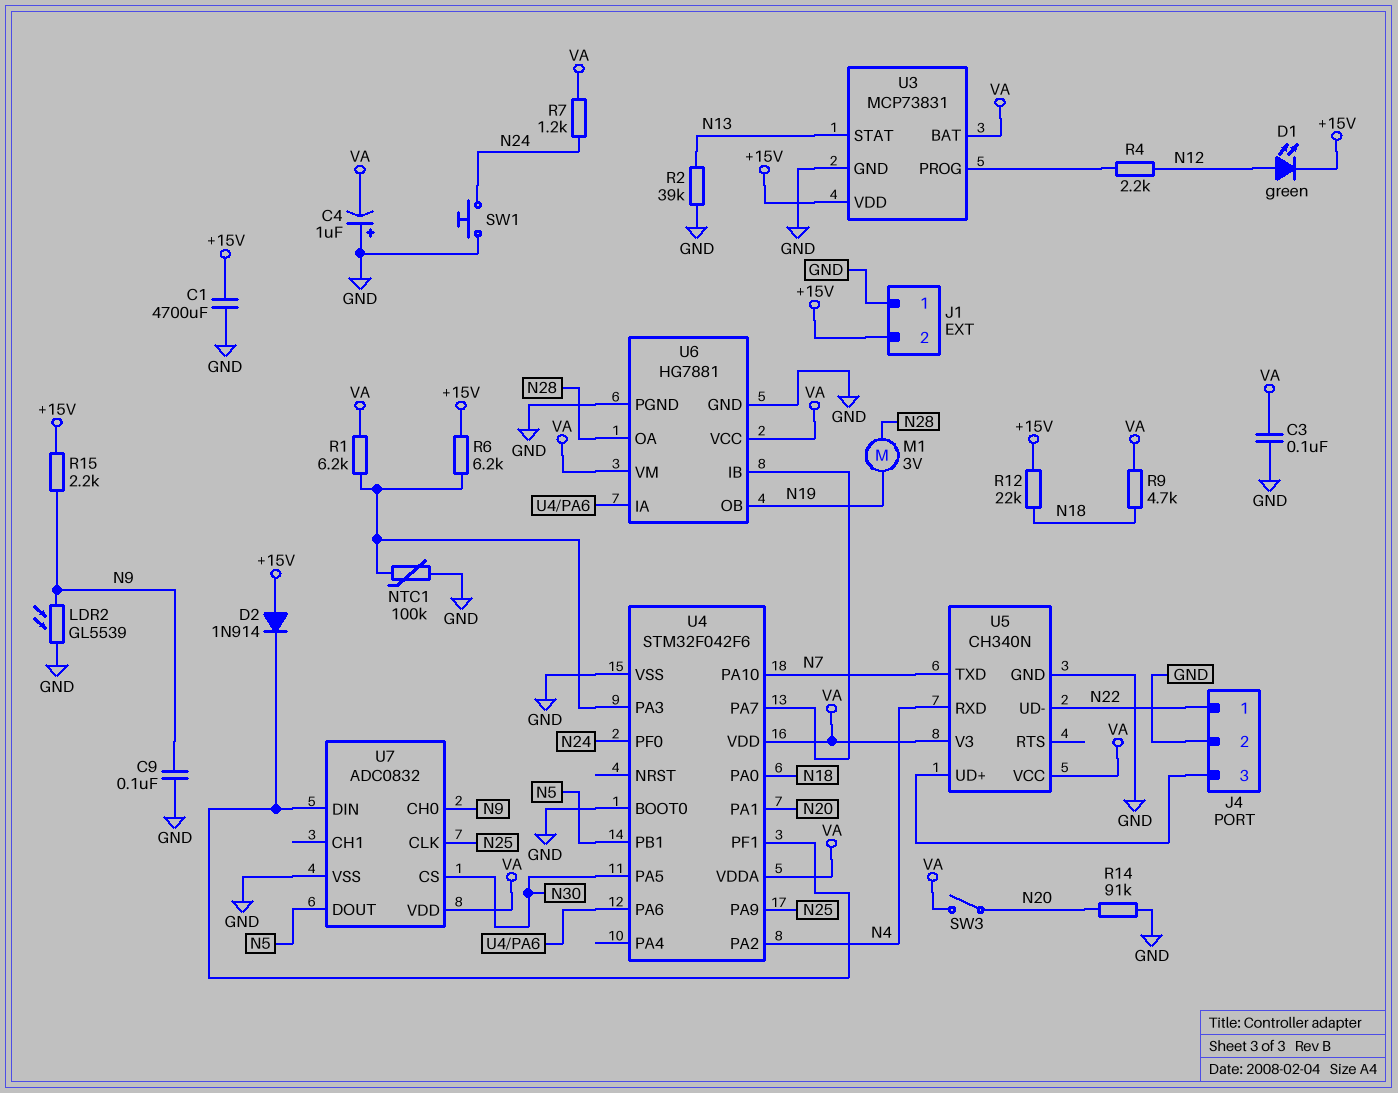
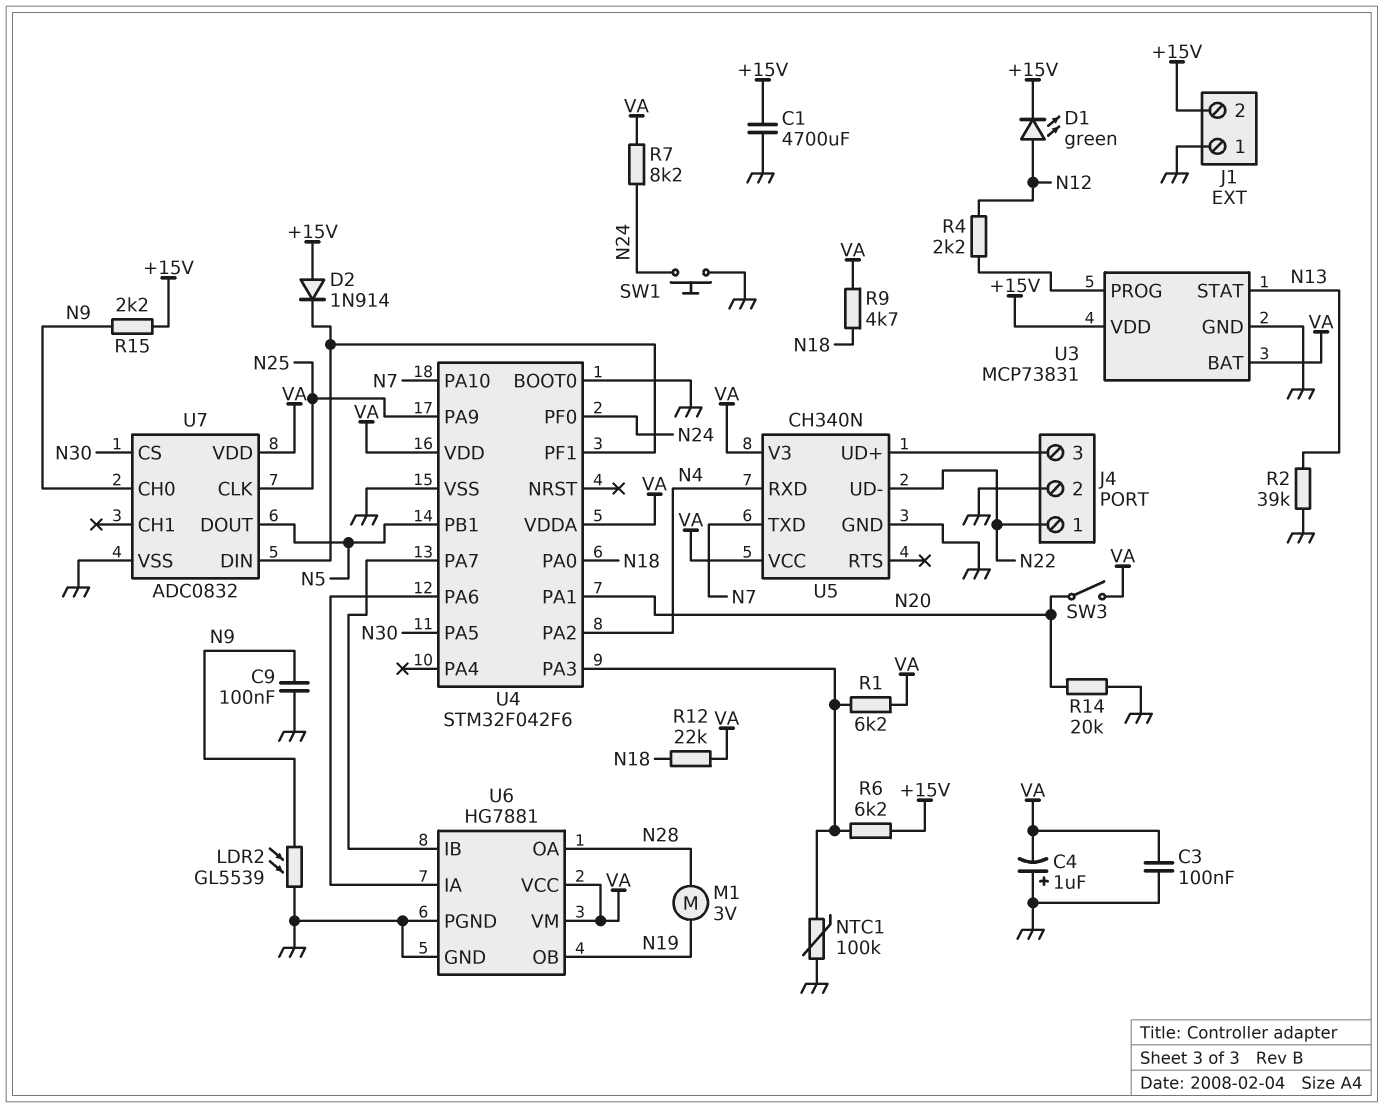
R7: 1.2k (N24, VA) -> 8.2k (N24, VA)
R12: 22k (+15V, N18) -> 22k (N18, VA)
R14: 91k (GND, N20) -> 20k (GND, N20)

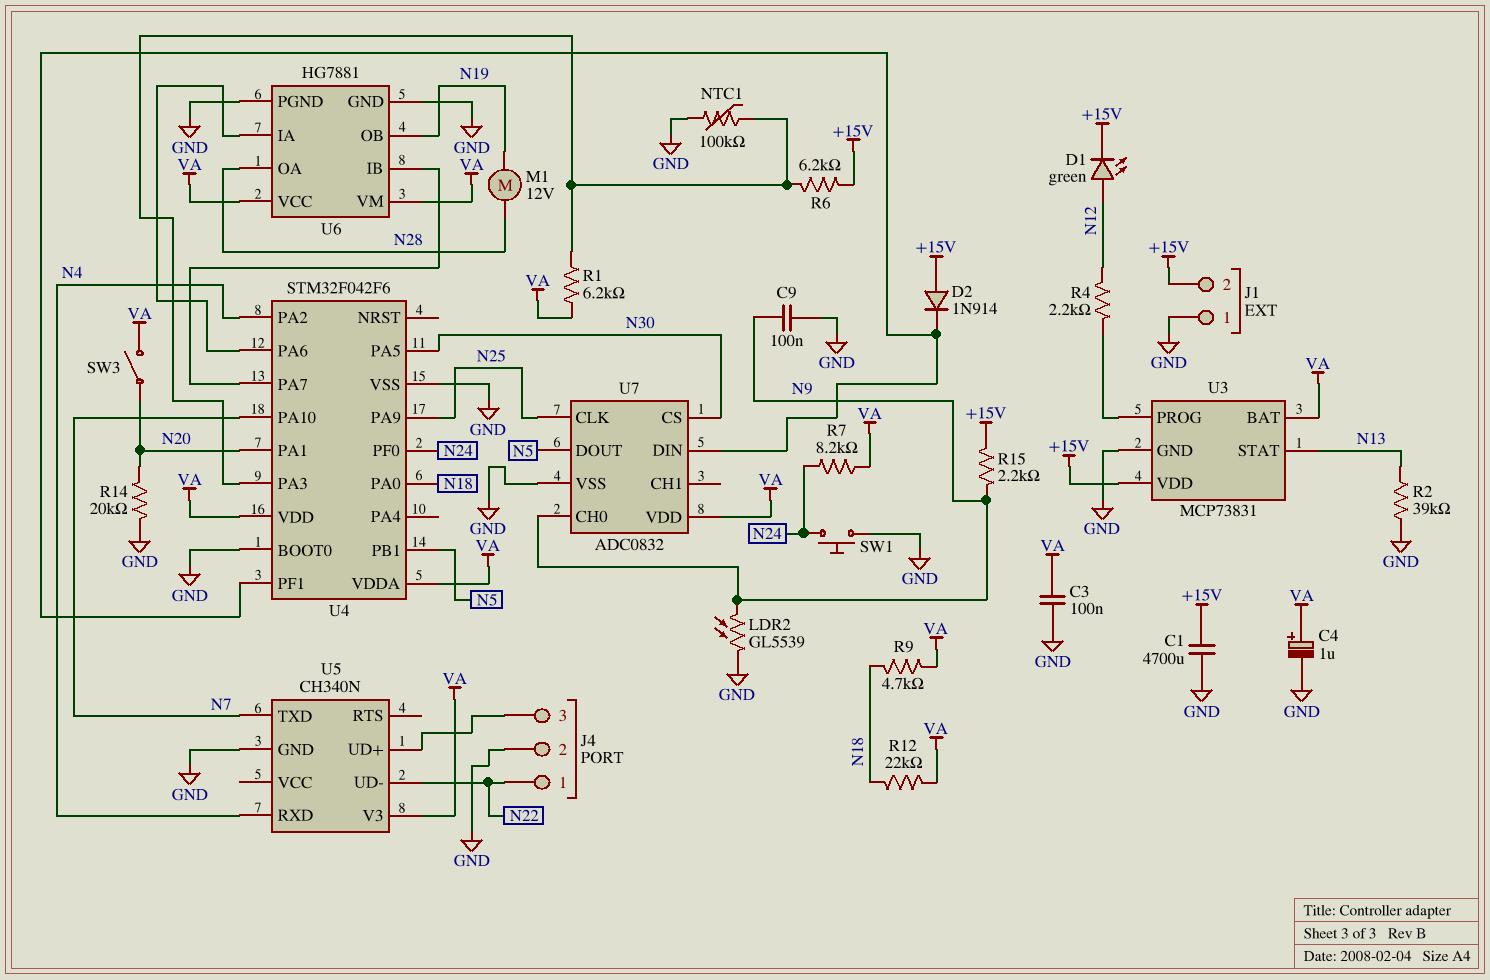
C4: 1uF (plus GND, minus VA) -> 1uF (plus VA, minus GND)
M1: motor 3V (N19, N28) -> motor 12V (N19, N28)
U5 pin VCC: VA -> none

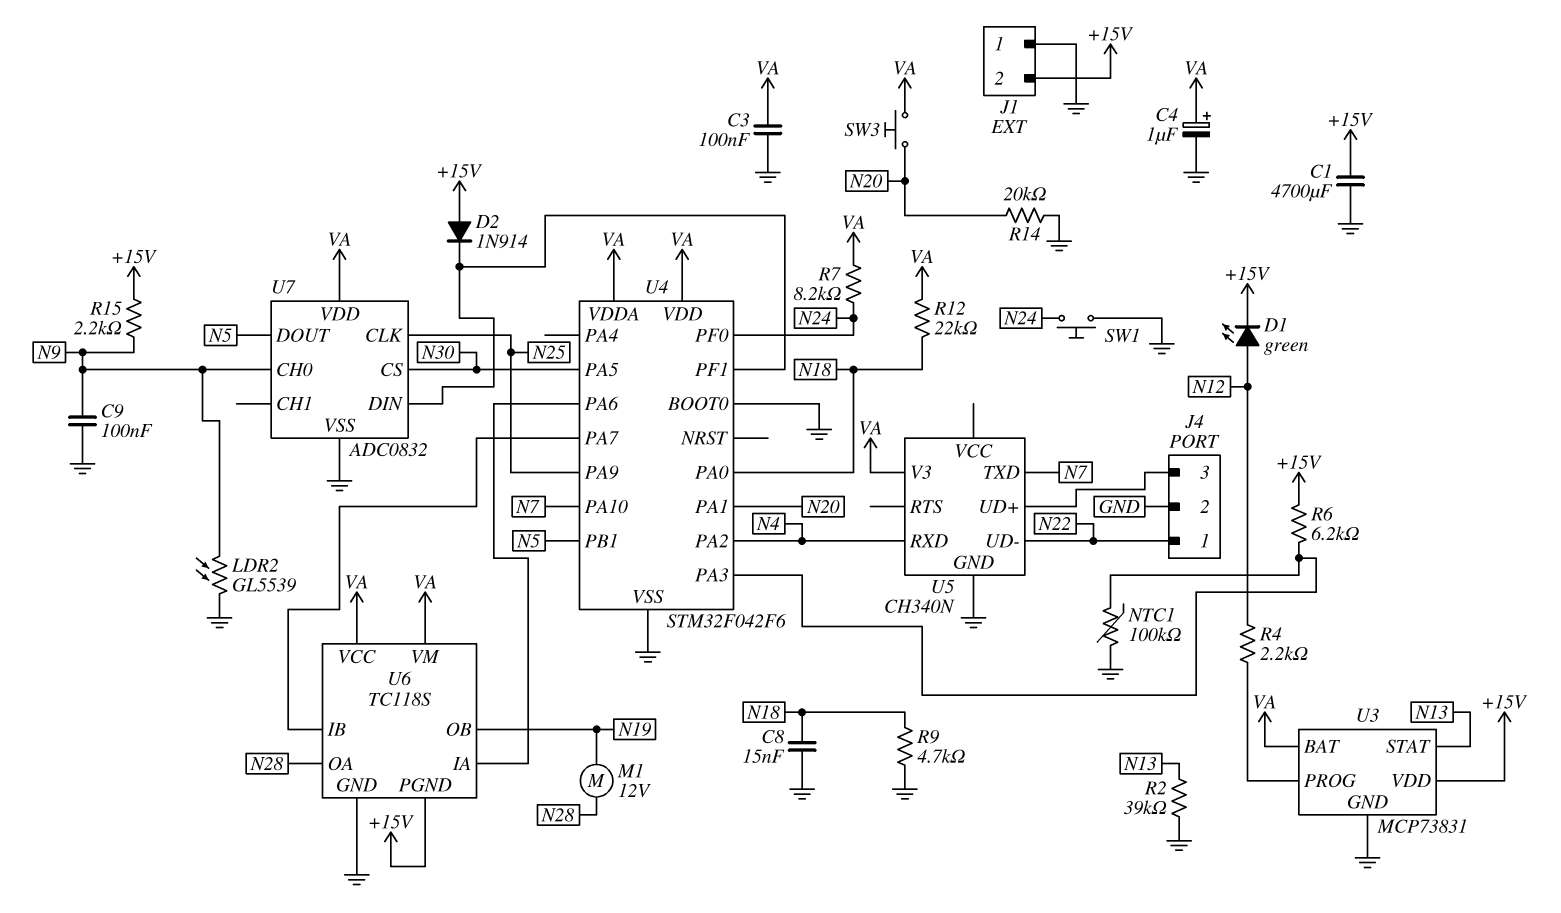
C8: none -> 15nF (GND, N18)
R1: 6.2k (U4/PA3, VA) -> none
R9: 4.7k (N18, VA) -> 4.7k (GND, N18)
SW3: switch (N20, VA) -> button (N20, VA)
U6: HG7881 -> TC118S
U6 pin PGND: GND -> +15V

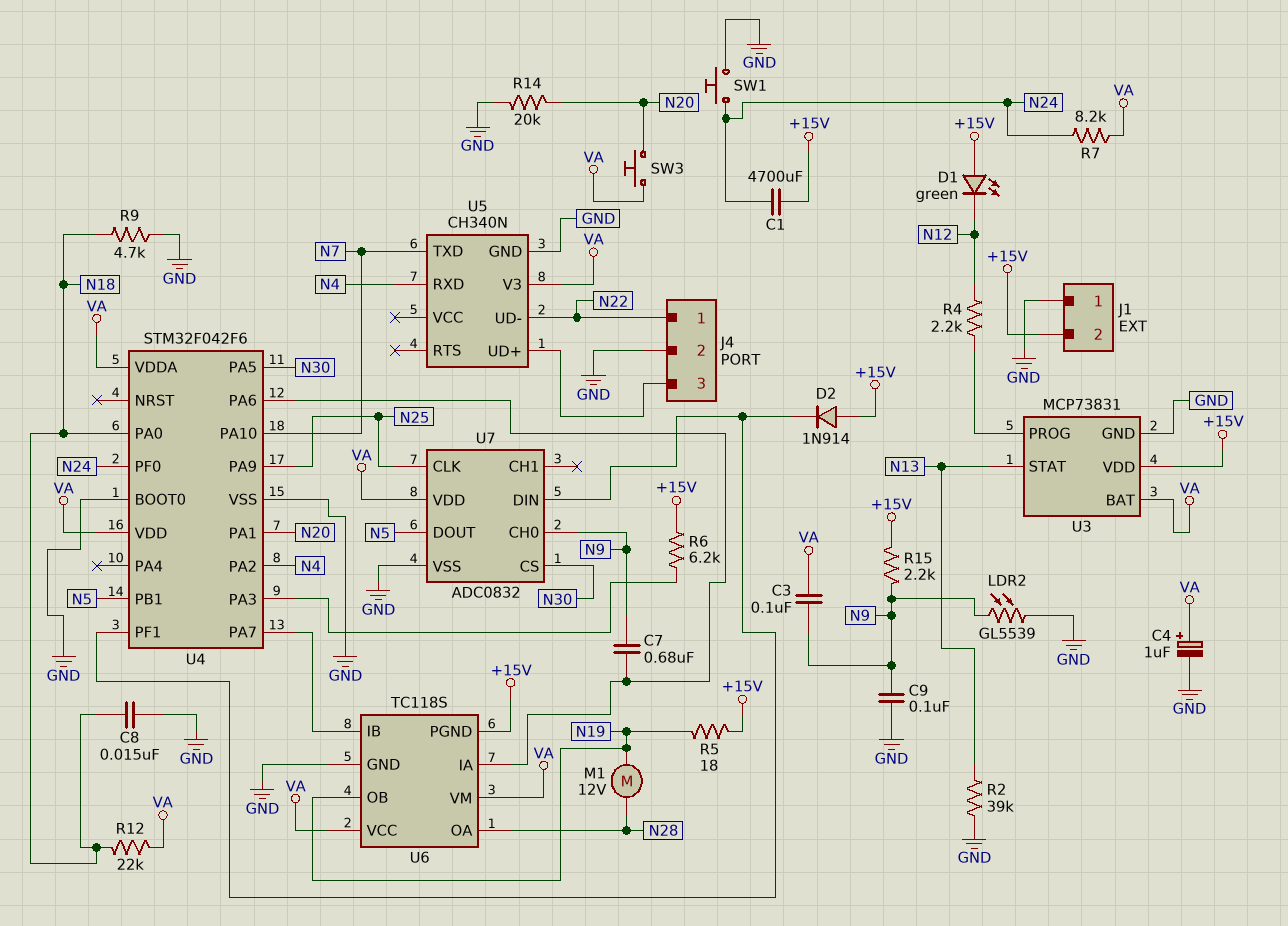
C1: 4700uF (+15V, GND) -> 4700uF (+15V, N24)
C3: 100nF (GND, VA) -> 100nF (N9, VA)
C7: none -> 680nF (N9, U4/PA6)
D1: LED green (A N12, K +15V) -> LED green (A +15V, K N12)
NTC1: 100k (GND, U4/PA3) -> none
R5: none -> 18 (+15V, N19)

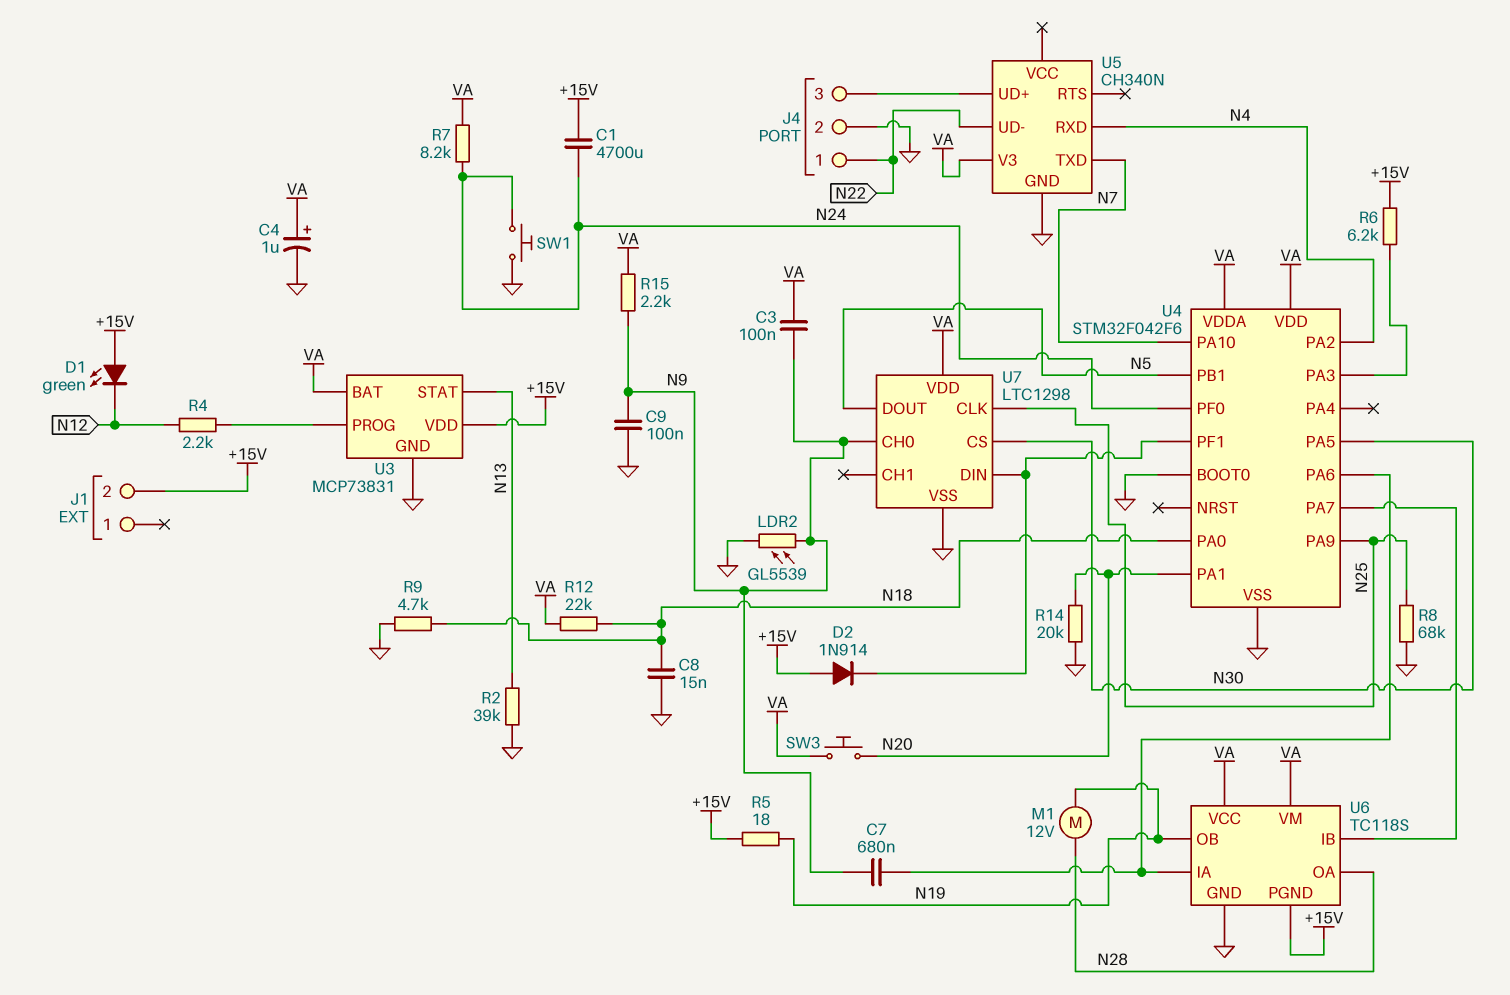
J1 pin 1: GND -> none
R8: none -> 68k (GND, N25)
R15: 2.2k (+15V, N9) -> 2.2k (N9, VA)
U7: ADC0832 -> LTC1298

